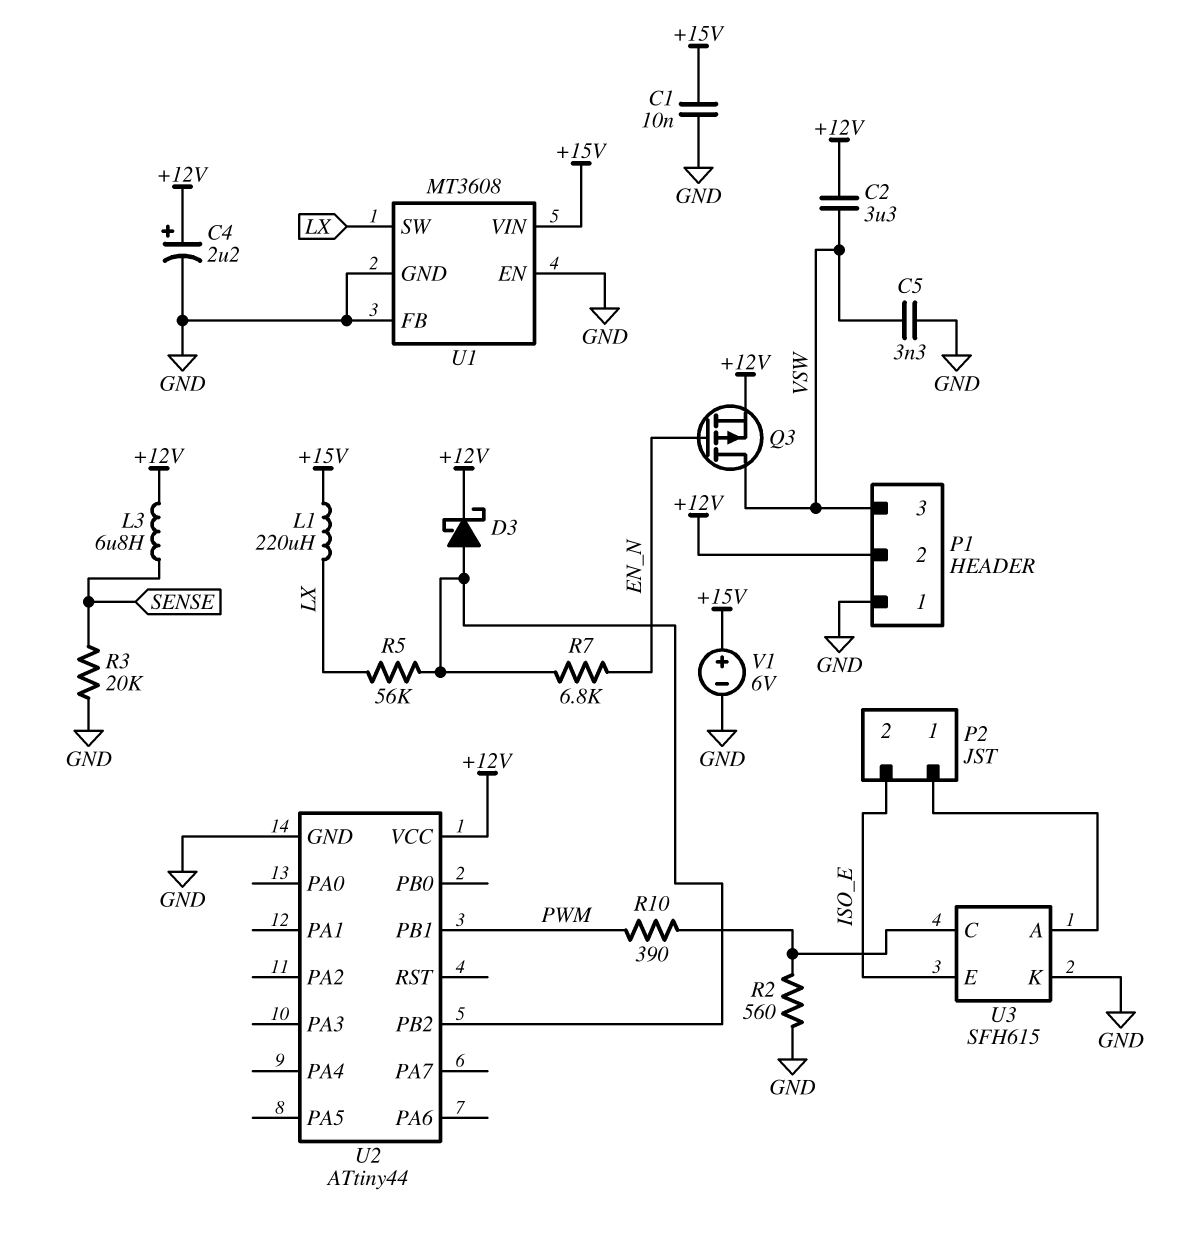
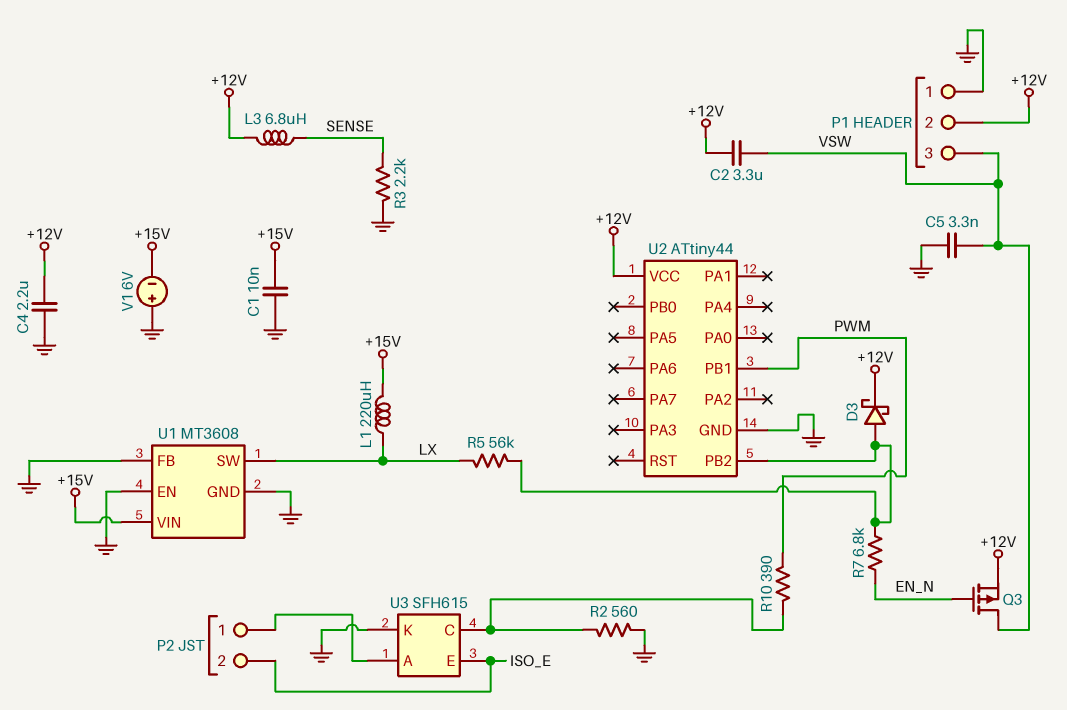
C4: 2.2uF (plus +12V, minus GND) -> 2.2uF (+12V, GND)
R3: 20k (GND, SENSE) -> 2.2k (GND, SENSE)
V1: 6V (plus +15V, minus GND) -> 6V (plus GND, minus +15V)

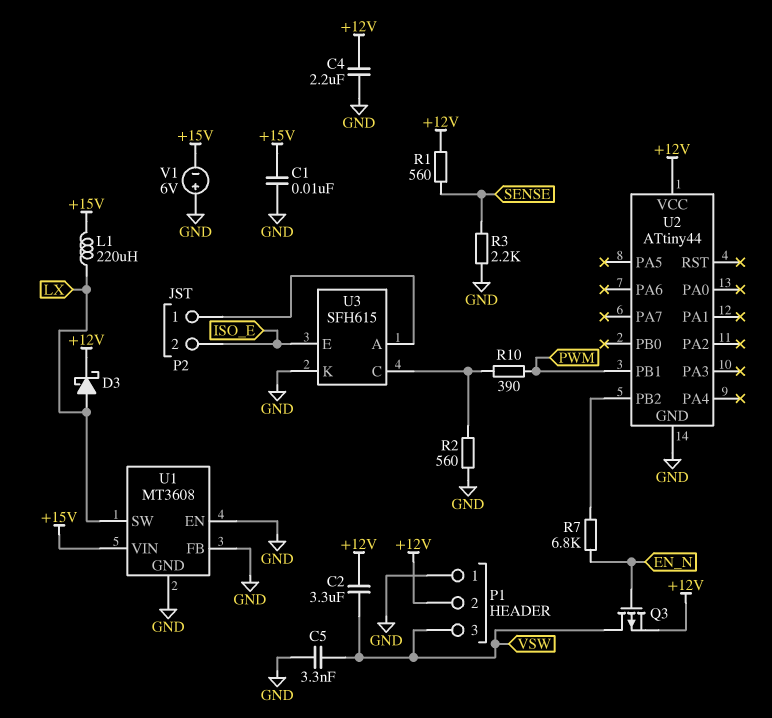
D3: schottky (A U2/PB2, K +12V) -> schottky (A LX, K +12V)
L3: 6.8uH (+12V, SENSE) -> none
R1: none -> 560 (+12V, SENSE)
R5: 56k (LX, U2/PB2) -> none

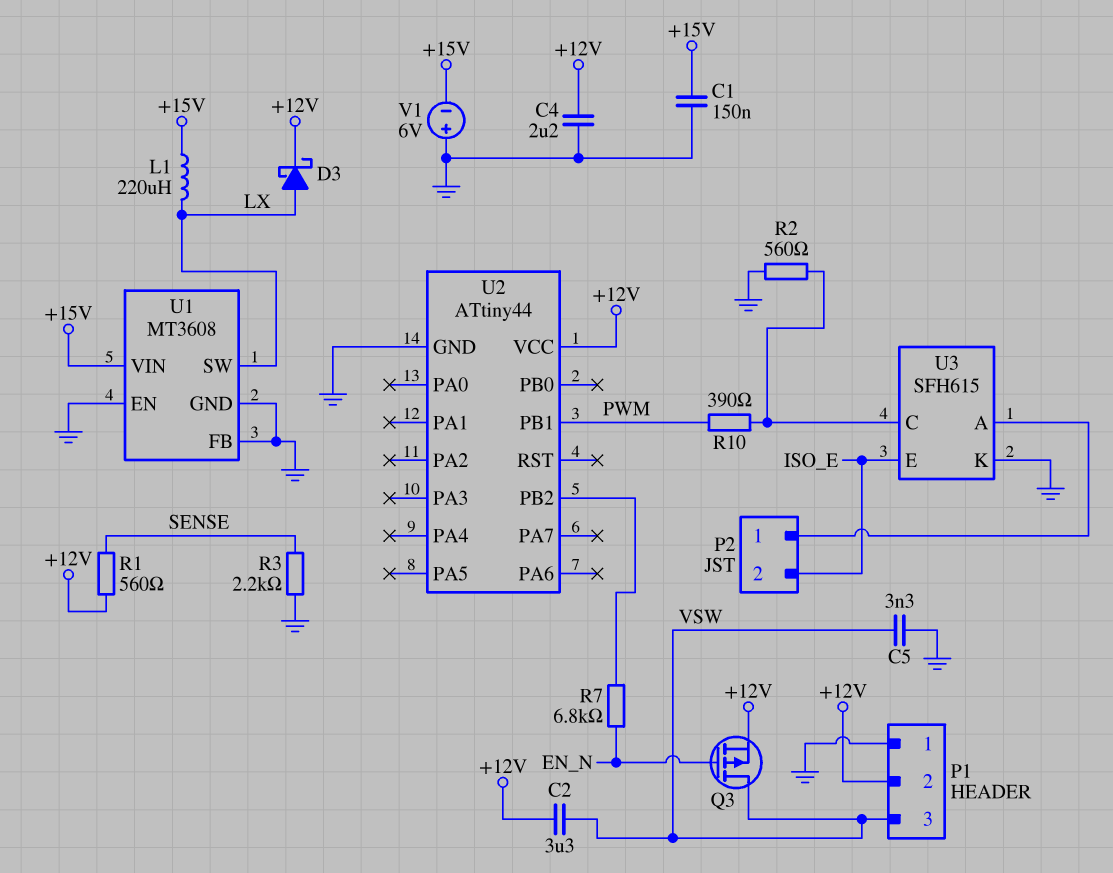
C1: 10nF (+15V, GND) -> 150nF (+15V, GND)

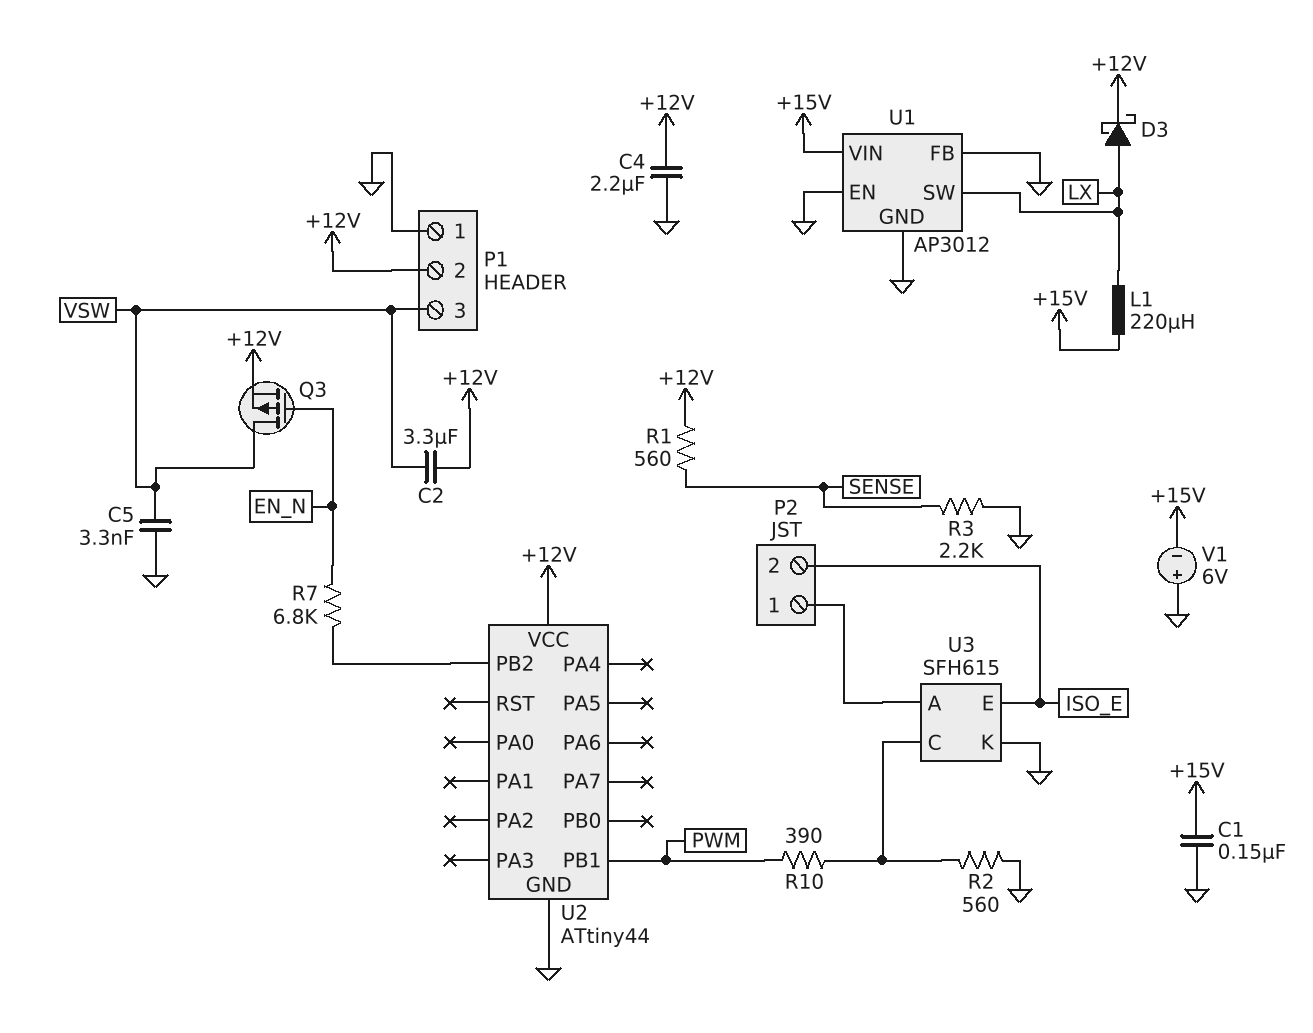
U1: MT3608 -> AP3012

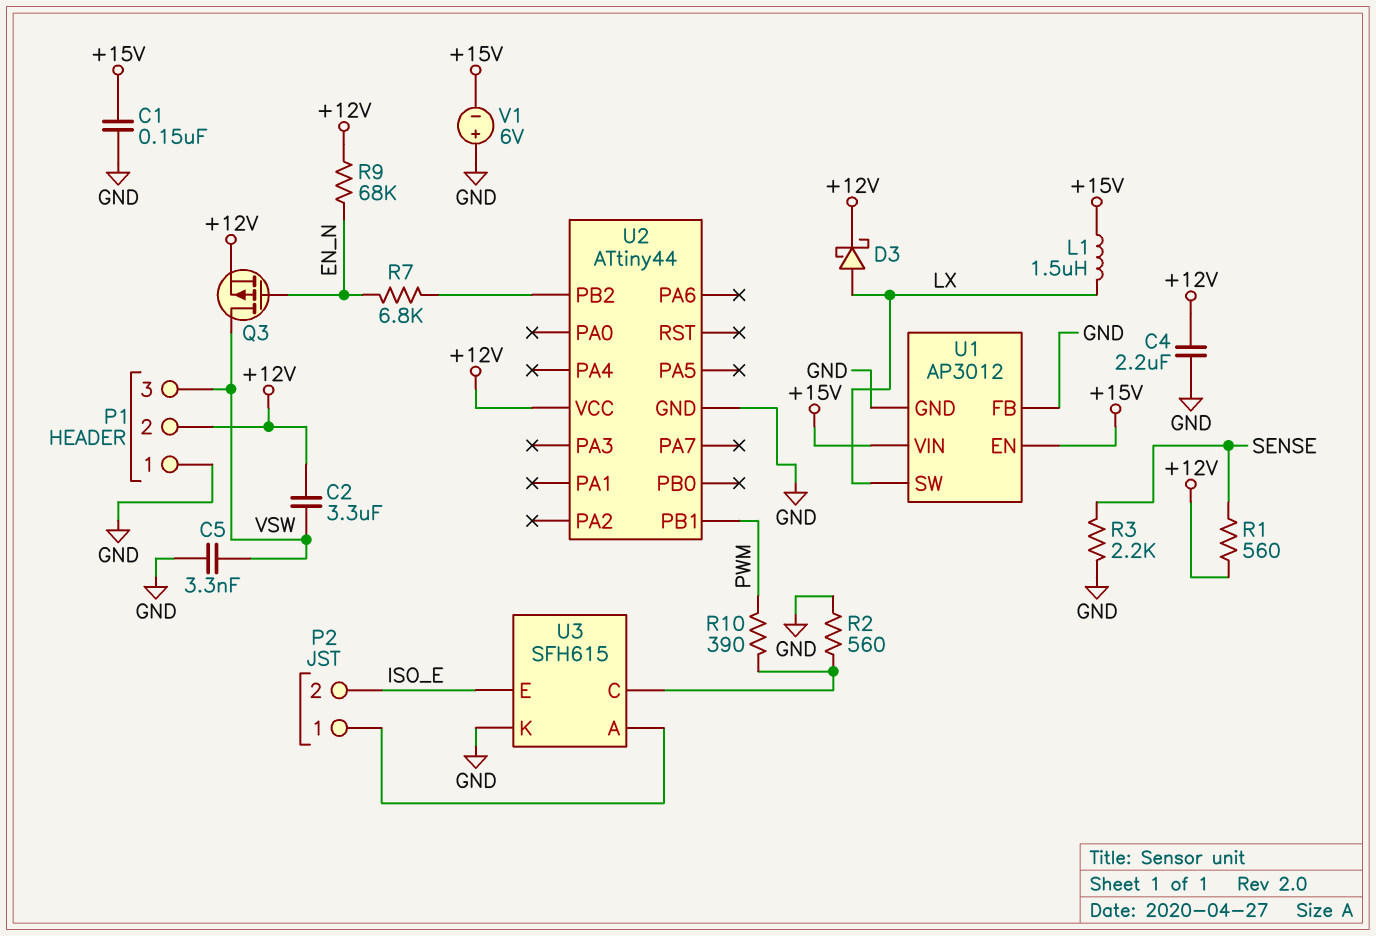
L1: 220uH (+15V, LX) -> 1.5uH (+15V, LX)
R9: none -> 68k (+12V, EN_N)
U1 pin EN: GND -> +15V

